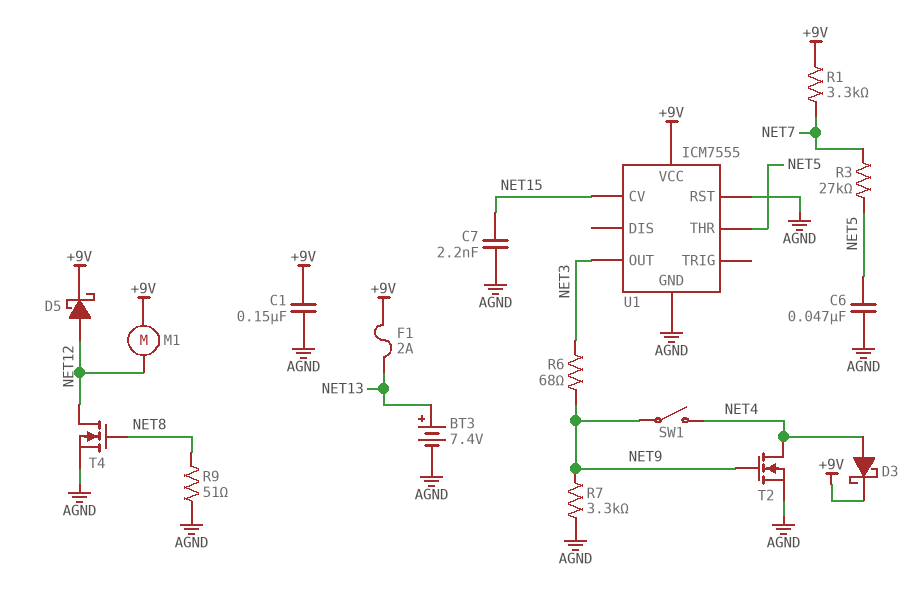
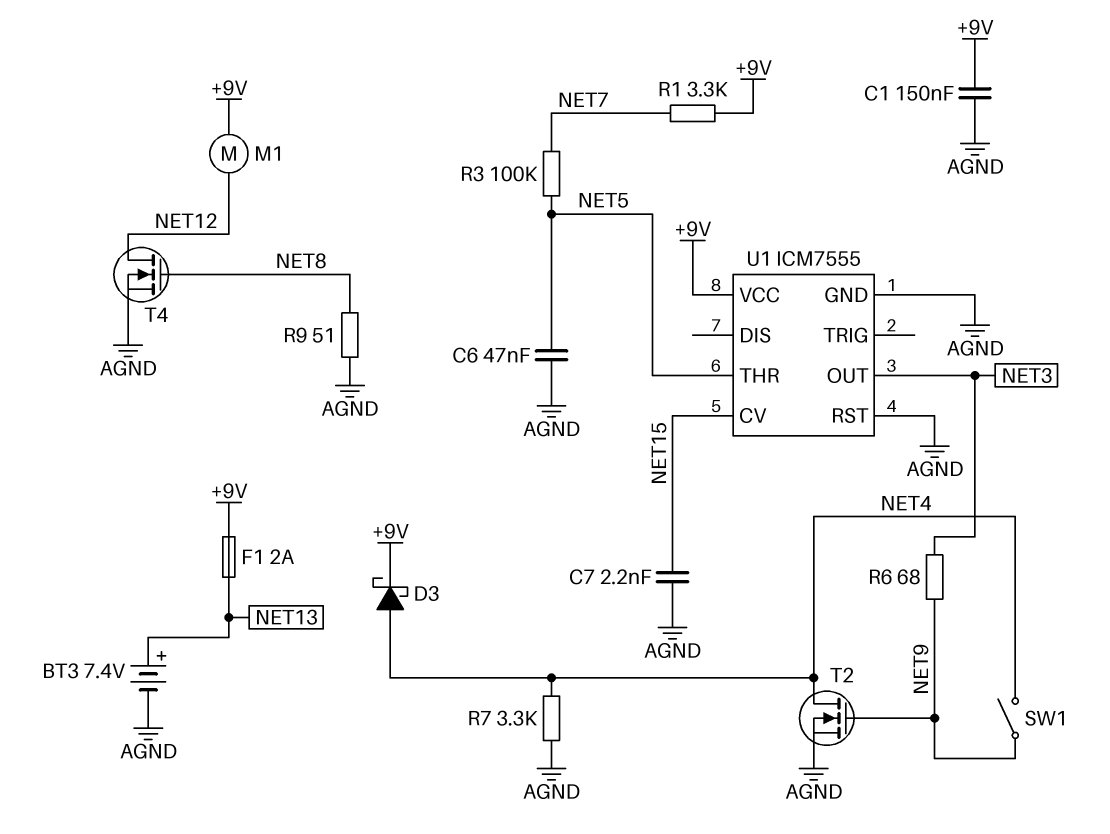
D5: schottky (A NET12, K +9V) -> none
R3: 27k (NET5, NET7) -> 100k (NET5, NET7)
R7: 3.3k (AGND, NET9) -> 3.3k (AGND, NET4)

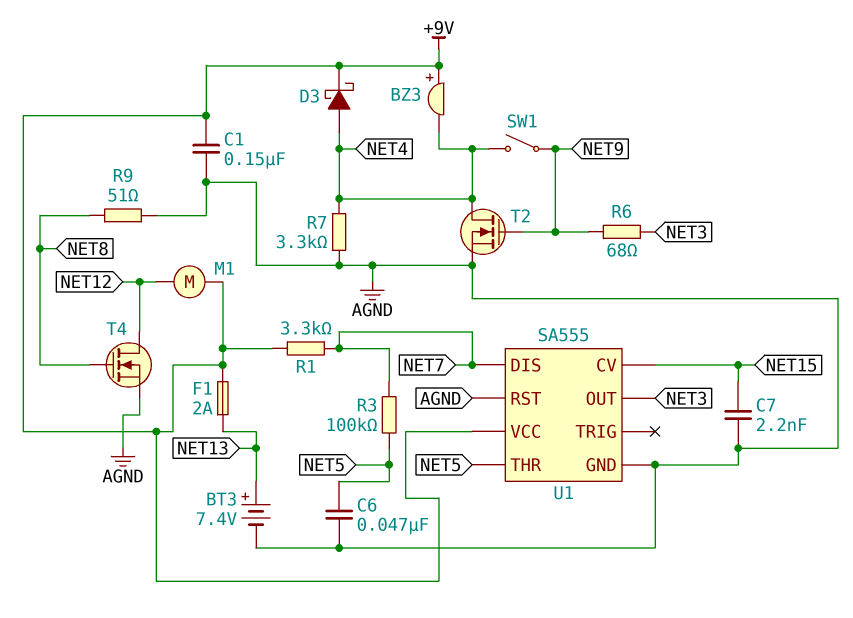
BZ3: none -> buzzer (plus +9V, minus NET4)
U1: ICM7555 -> SA555
U1 pin DIS: none -> NET7

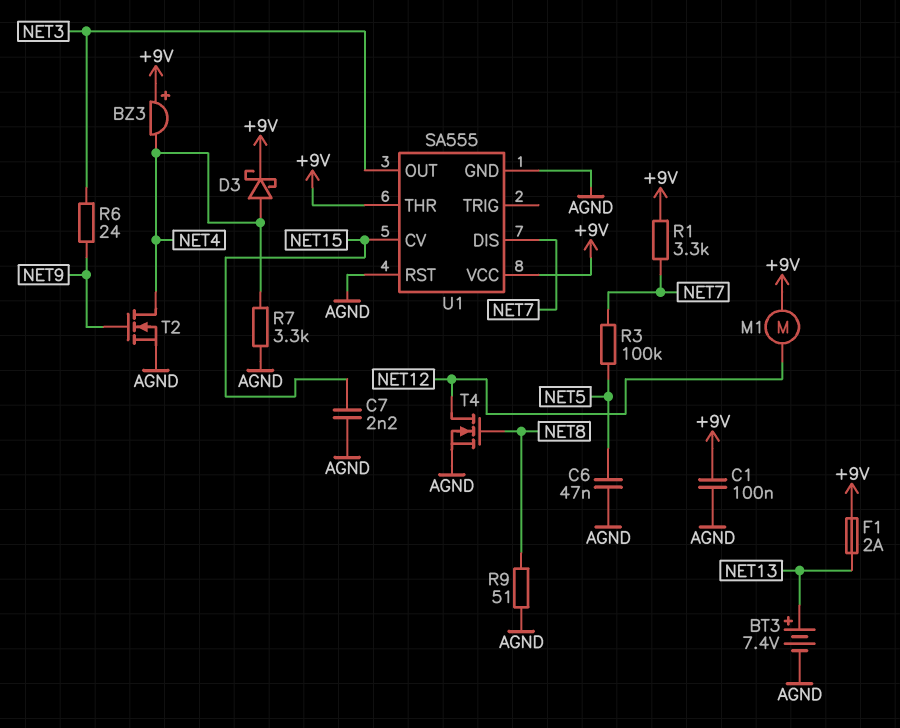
C1: 150nF (+9V, AGND) -> 100nF (+9V, AGND)
R6: 68 (NET3, NET9) -> 24 (NET3, NET9)
SW1: switch (NET4, NET9) -> none
U1 pin THR: NET5 -> +9V

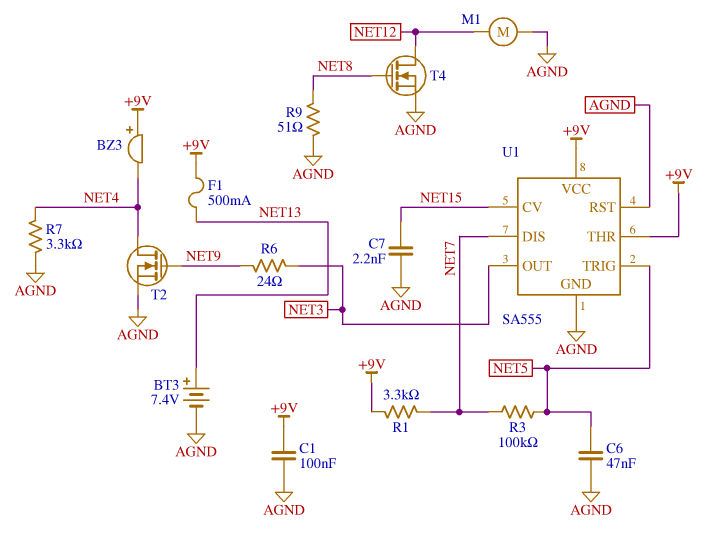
D3: schottky (A NET4, K +9V) -> none
F1: 2A (+9V, NET13) -> 500mA (+9V, NET13)
M1: motor (+9V, NET12) -> motor (AGND, NET12)
U1 pin TRIG: none -> NET5

